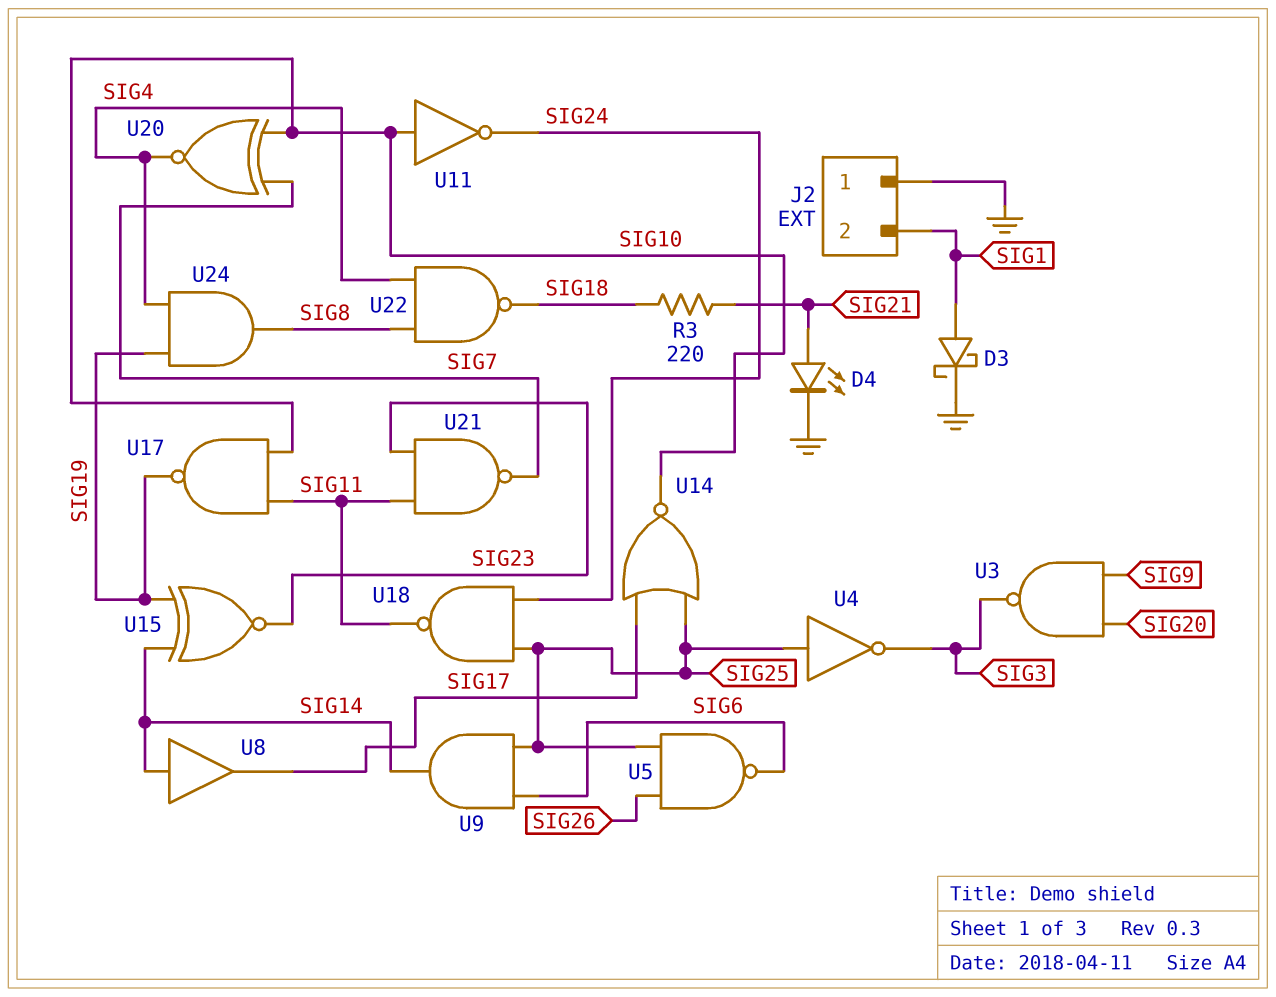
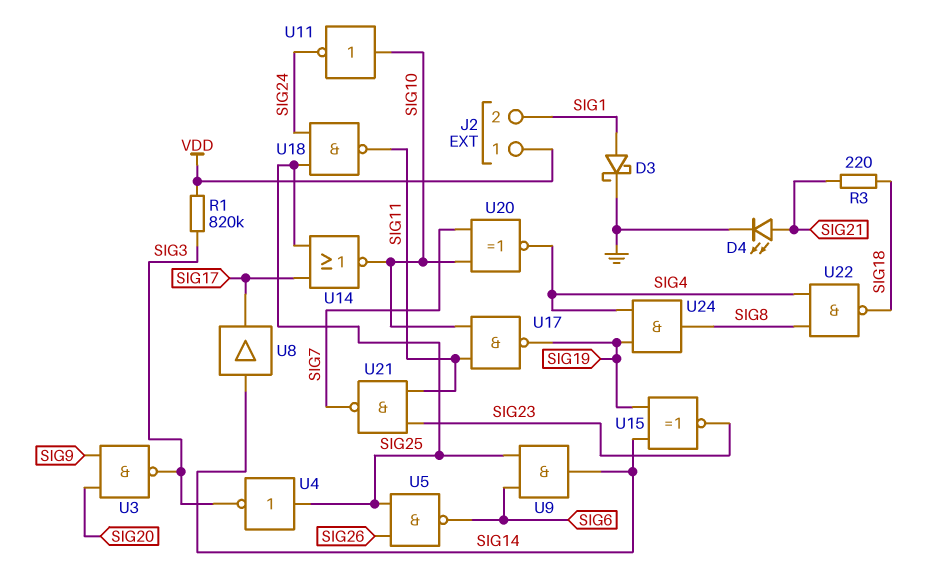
J2 pin 1: GND -> VDD
R1: none -> 820k (SIG3, VDD)

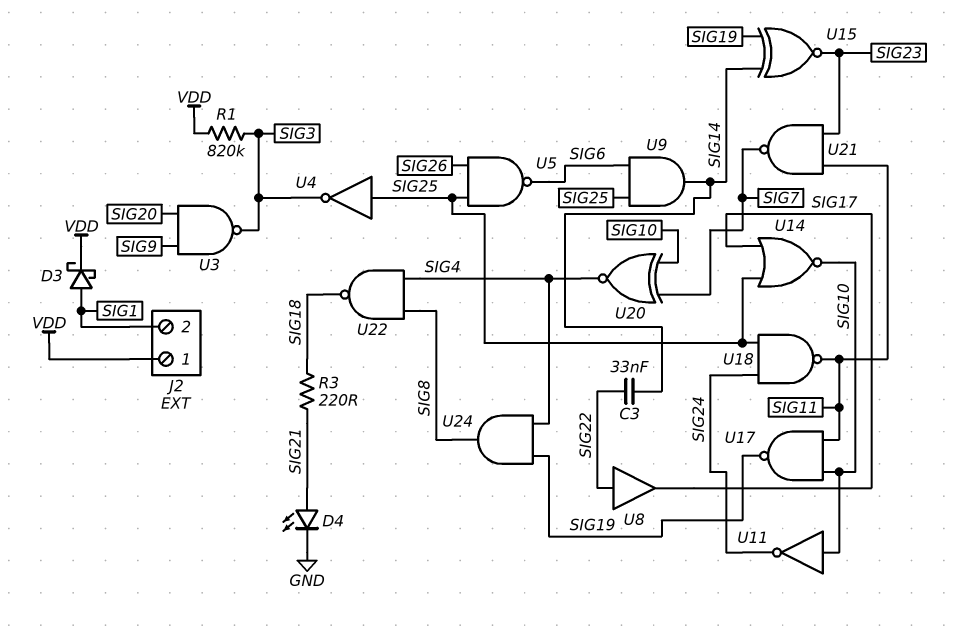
C3: none -> 33nF (SIG14, SIG22)
D3: schottky (A SIG1, K GND) -> schottky (A SIG1, K VDD)
U8: buffer (in SIG14, out SIG17) -> buffer (in SIG22, out SIG17)

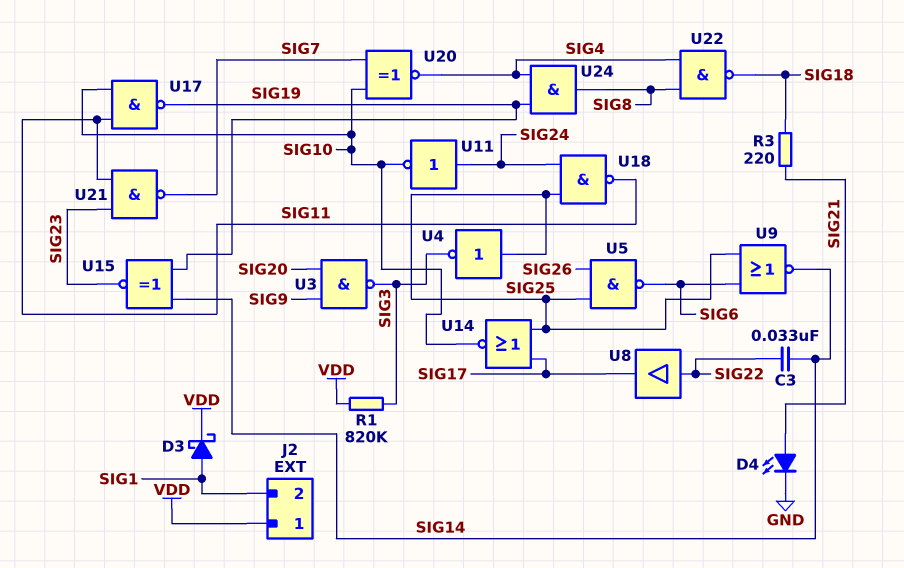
U9: AND (in SIG6, in SIG25, out SIG14) -> NOR (in SIG6, in SIG25, out SIG14)
U11: NOT (in SIG10, out SIG24) -> NOT (in SIG24, out SIG10)

